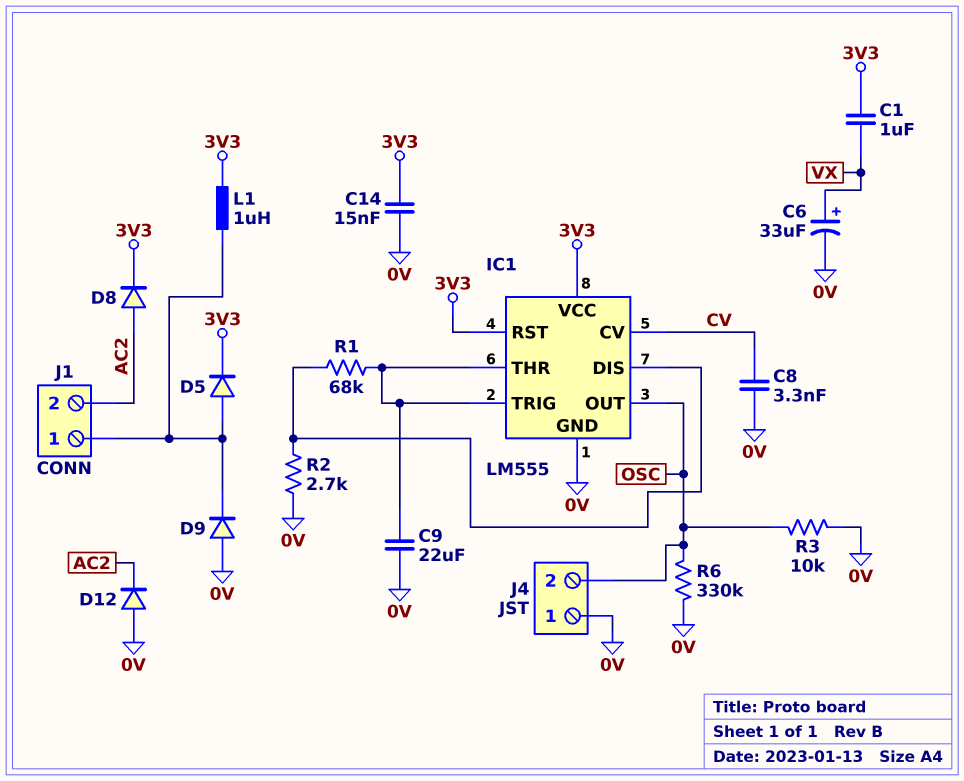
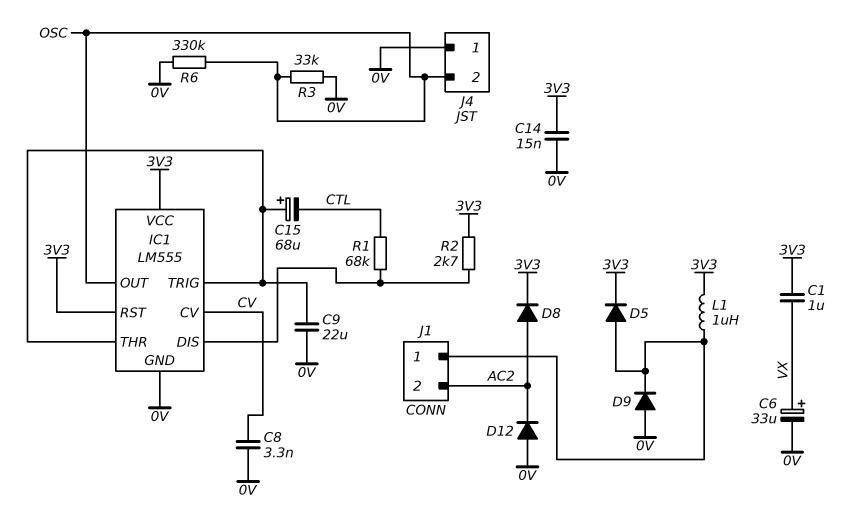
C15: none -> 68uF (plus IC1/THR, minus CTL)
R1: 68k (IC1/DIS, IC1/THR) -> 68k (CTL, IC1/DIS)
R2: 2.7k (0V, IC1/DIS) -> 2.7k (3V3, IC1/DIS)
R3: 10k (0V, OSC) -> 33k (0V, OSC)

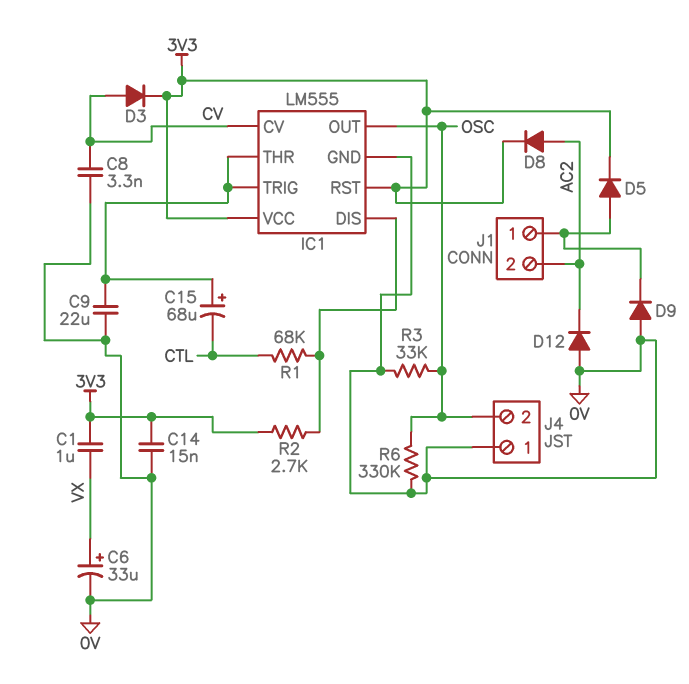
D3: none -> diode (A CV, K 3V3)
L1: 1uH (3V3, J1/1) -> none

